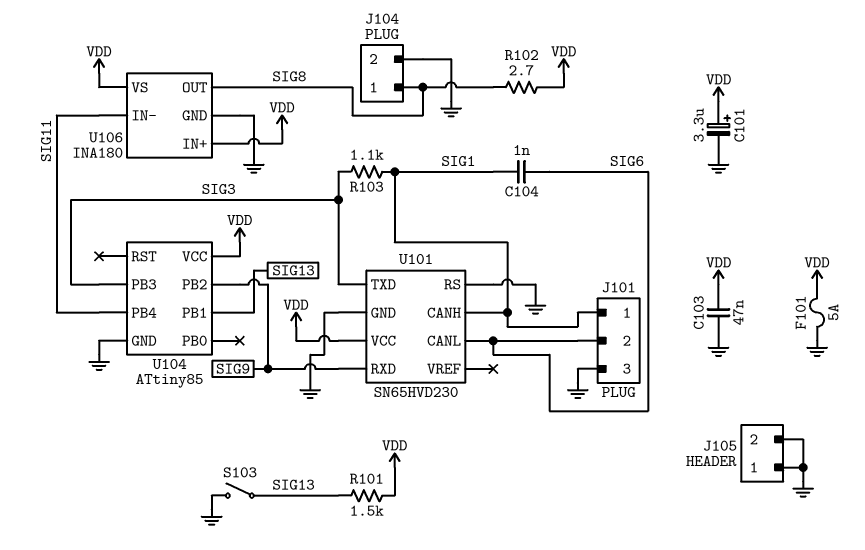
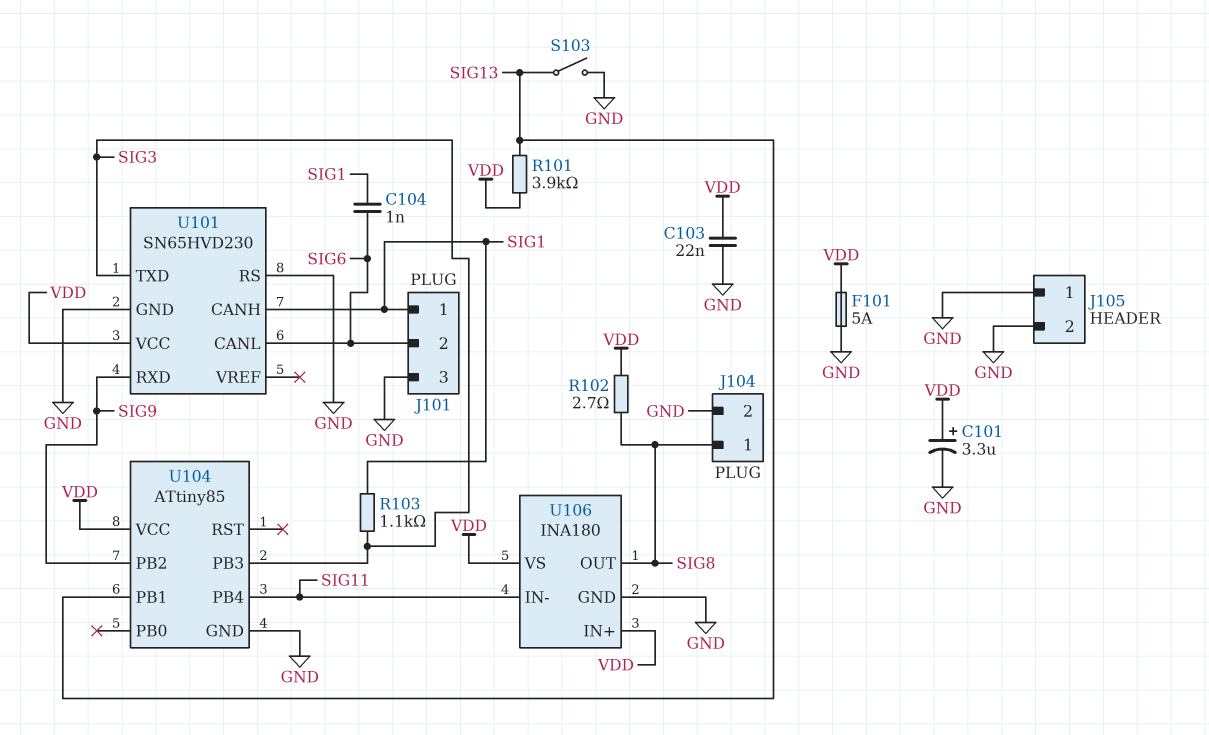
C103: 47nF (GND, VDD) -> 22nF (GND, VDD)
R101: 1.5k (SIG13, VDD) -> 3.9k (SIG13, VDD)

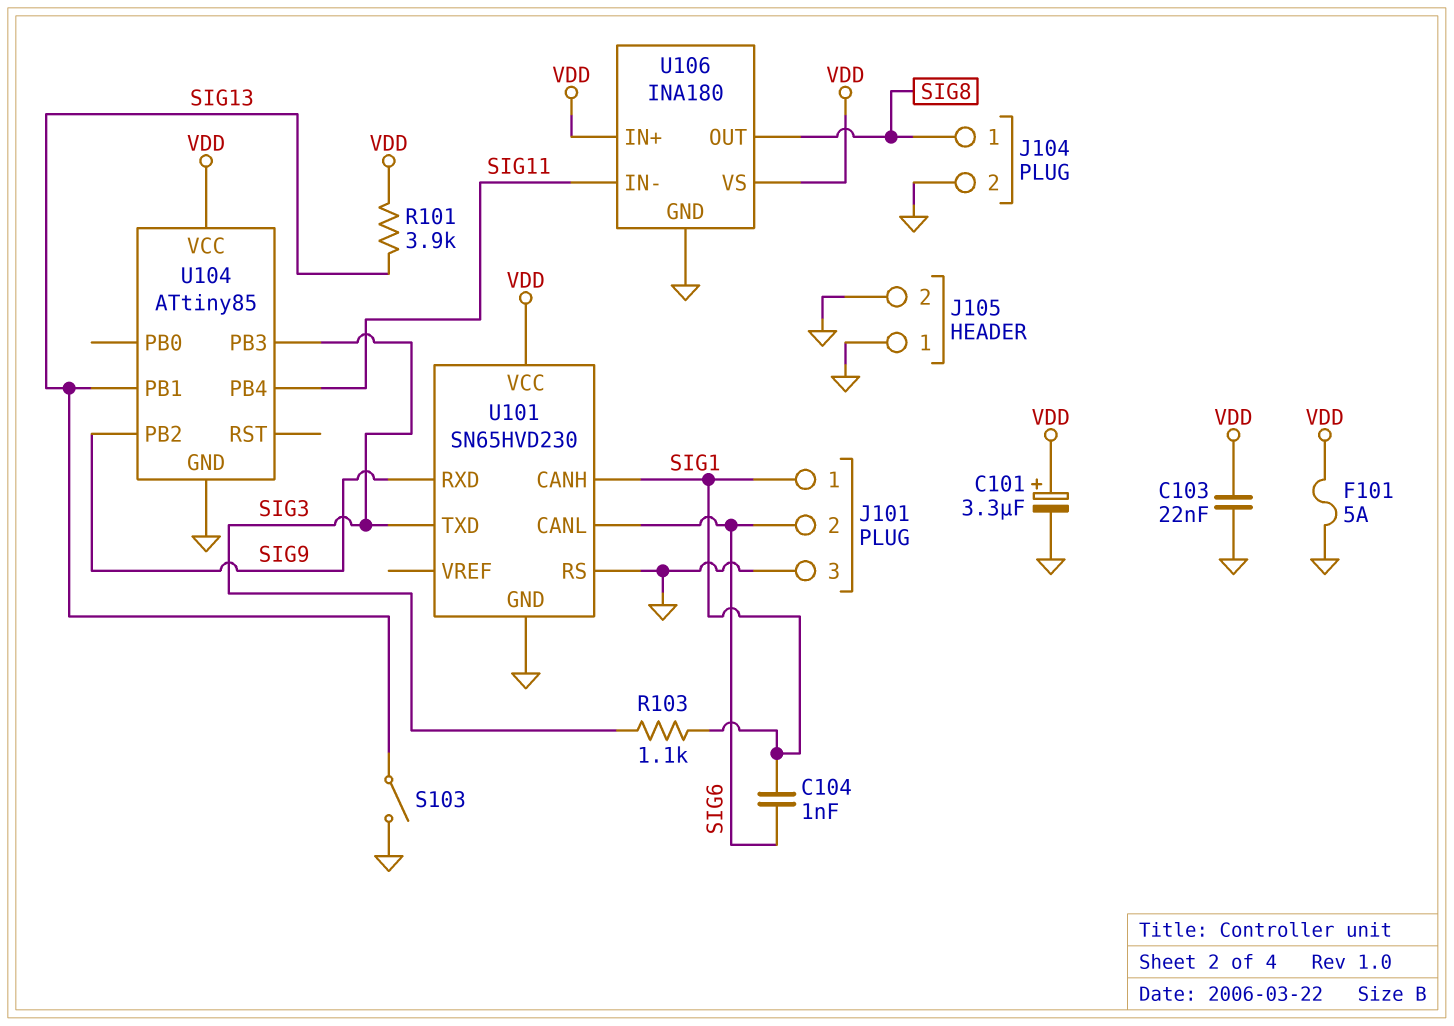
R102: 2.7 (SIG8, VDD) -> none

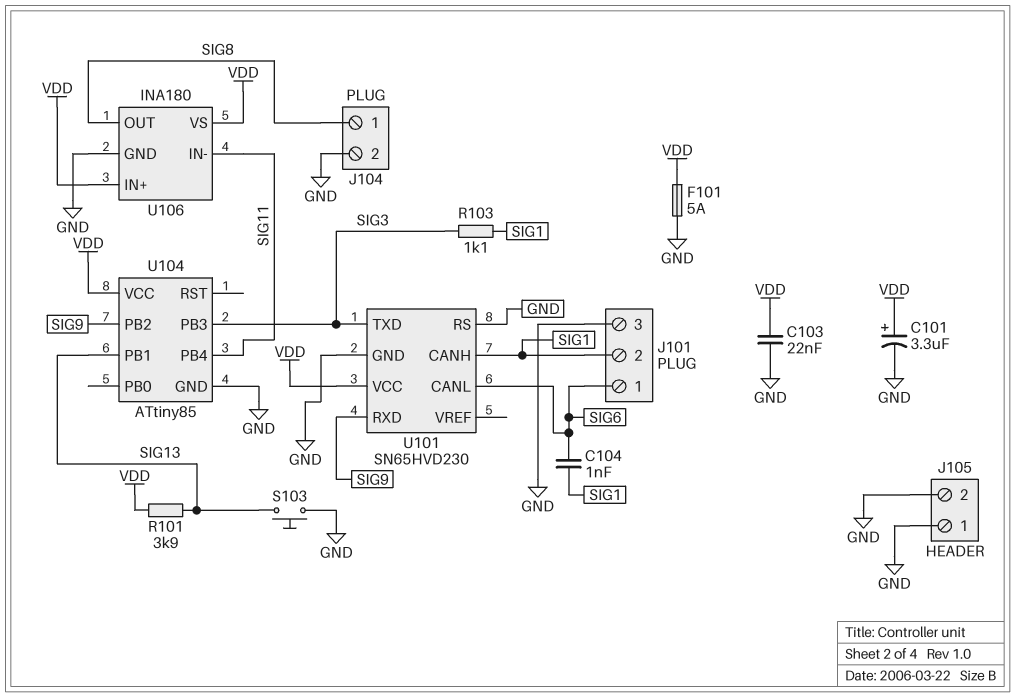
J101 pin 1: SIG1 -> SIG6
J101 pin 2: SIG6 -> SIG1
S103: switch (GND, SIG13) -> button (GND, SIG13)

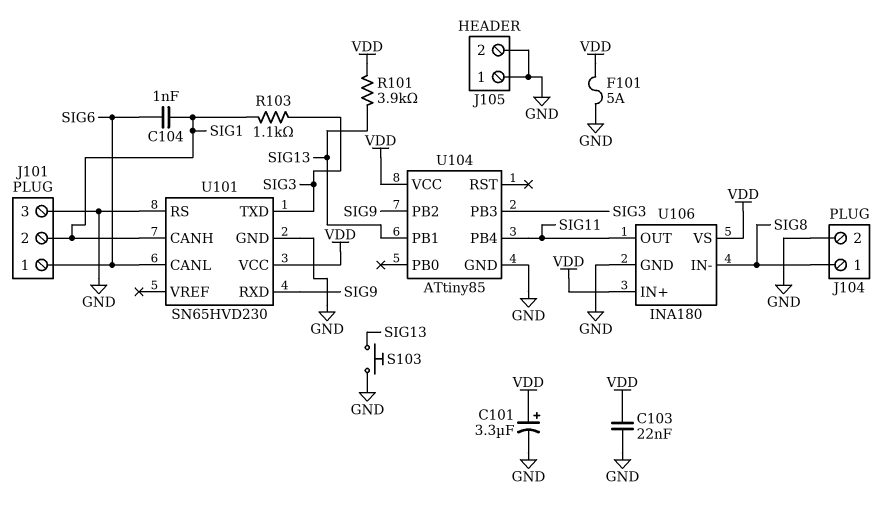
U106 pin IN-: SIG11 -> SIG8
U106 pin OUT: SIG8 -> SIG11

